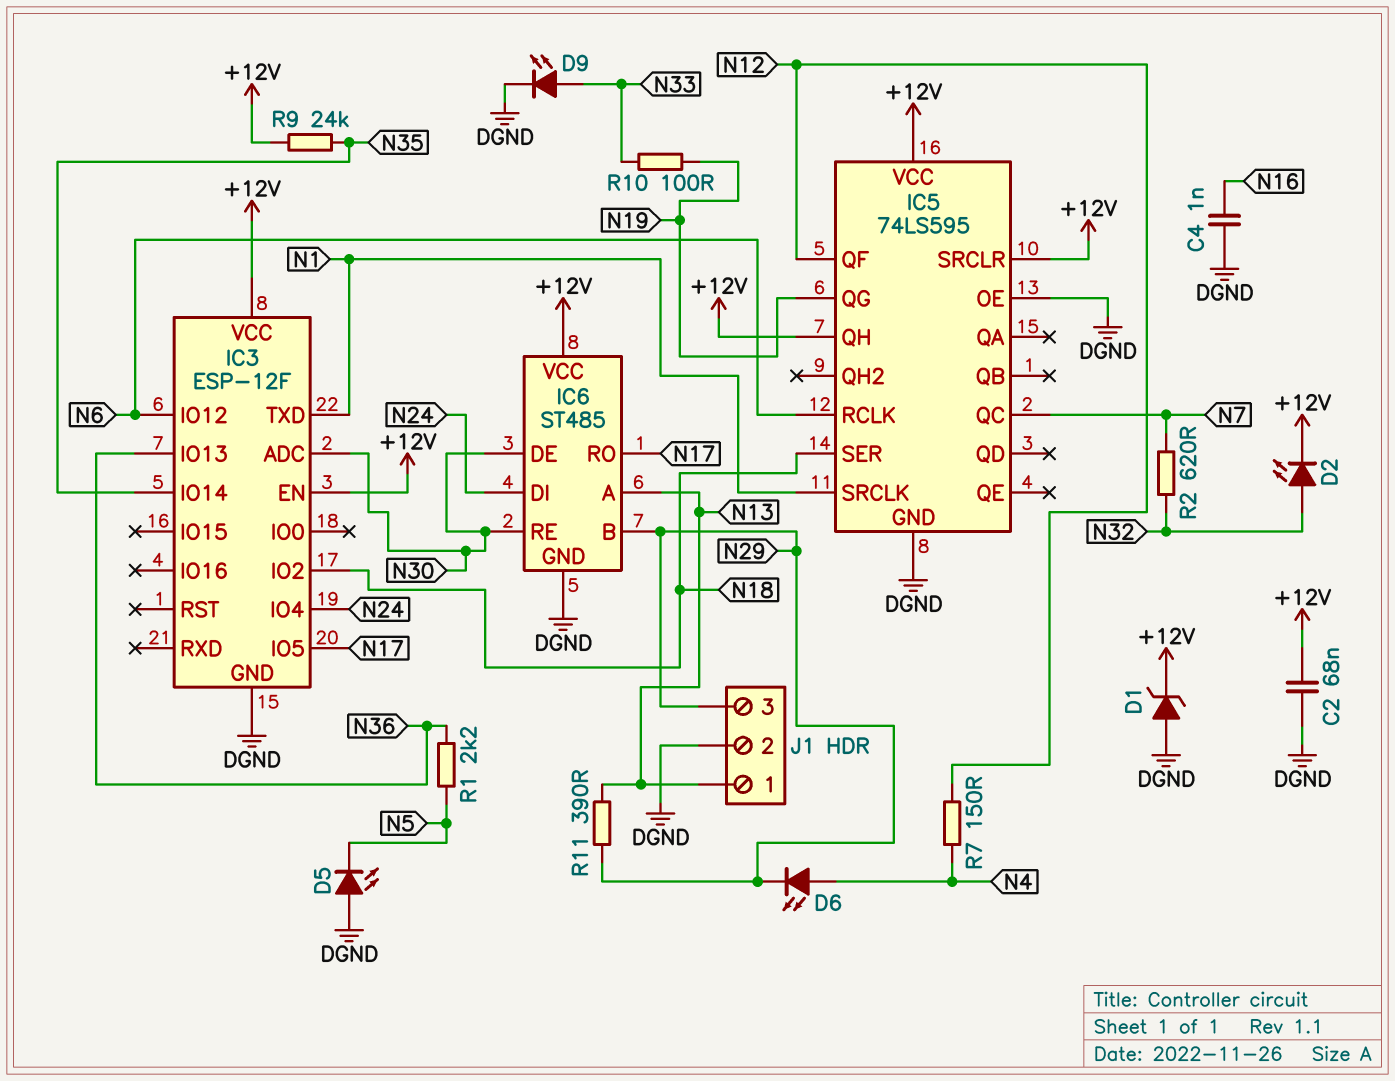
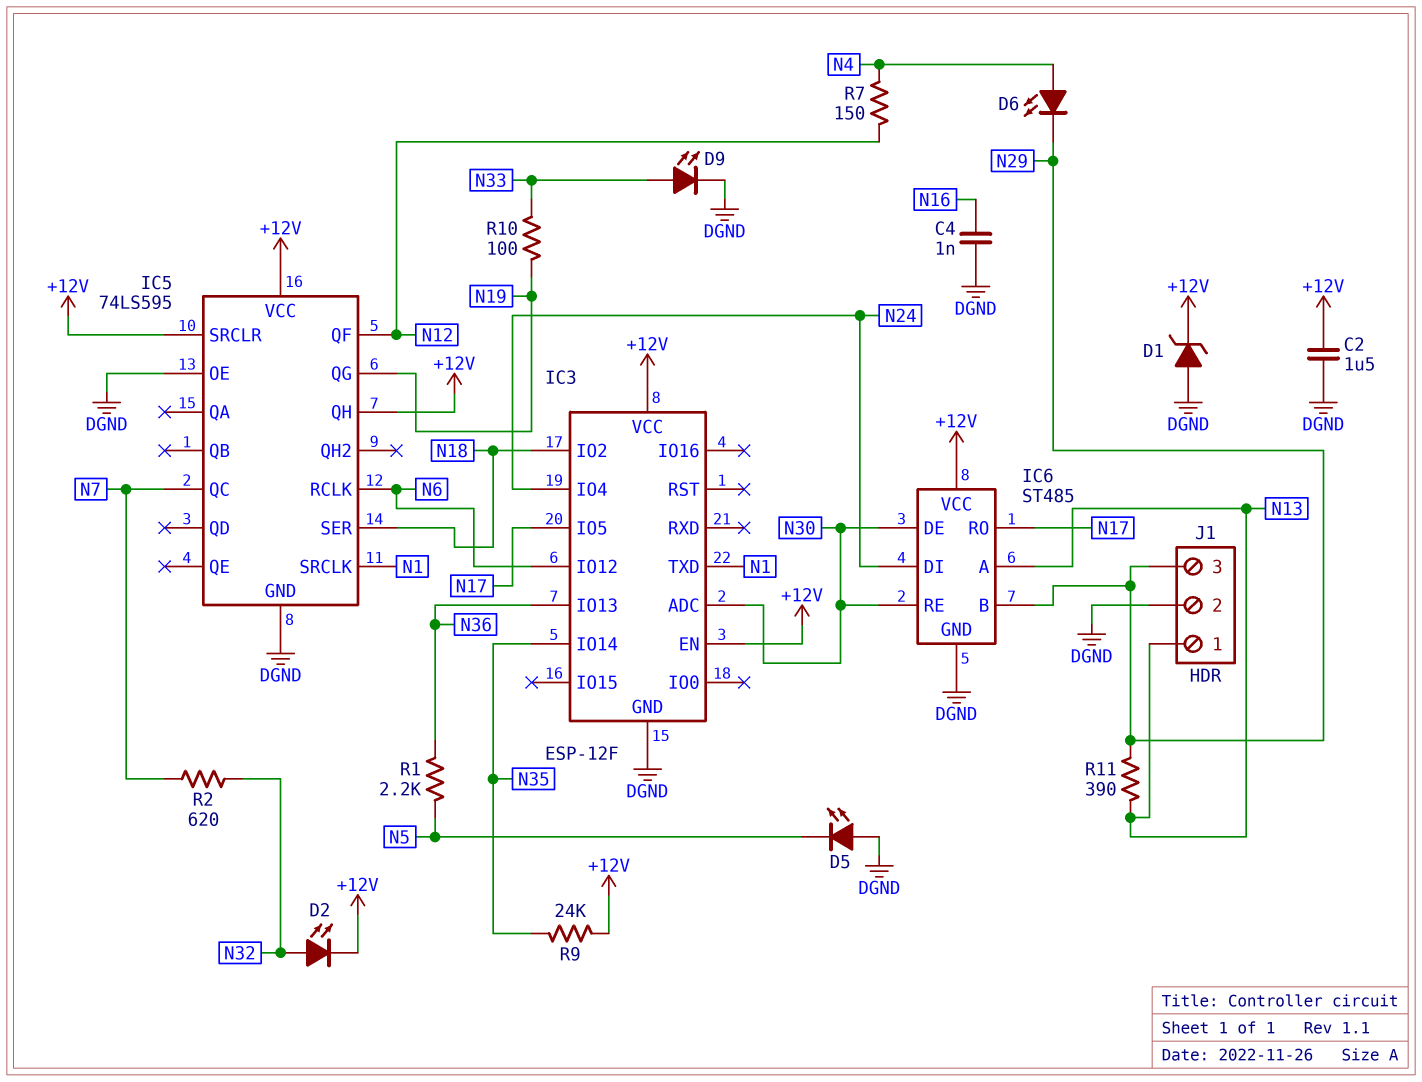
C2: 68nF (+12V, DGND) -> 1.5uF (+12V, DGND)

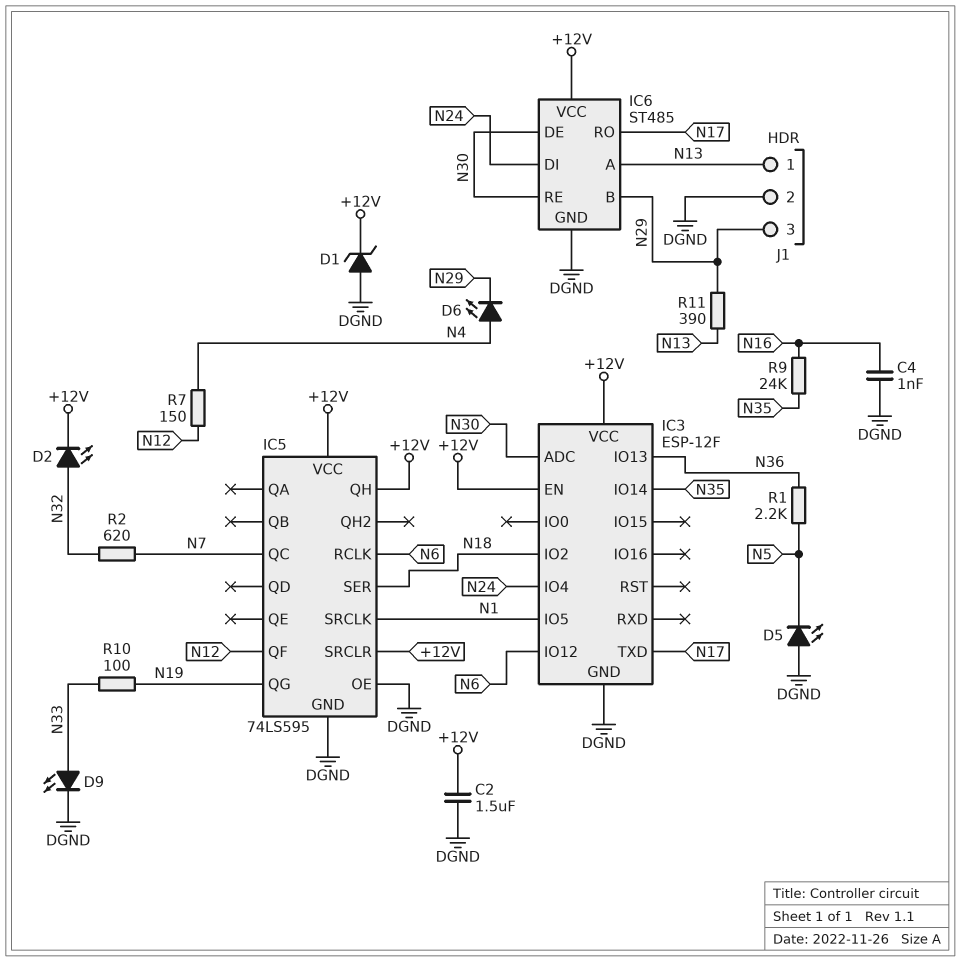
IC3 pin IO5: N17 -> N1
IC3 pin TXD: N1 -> N17
R9: 24k (+12V, N35) -> 24k (N16, N35)

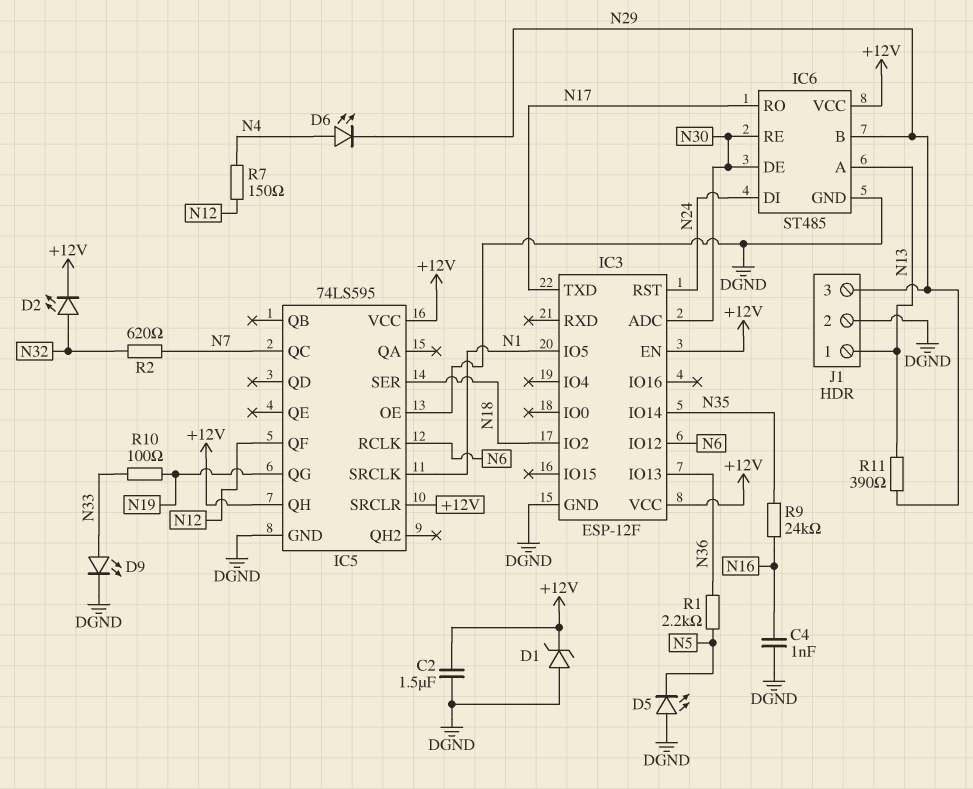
IC3 pin IO4: N24 -> none
IC3 pin RST: none -> N24

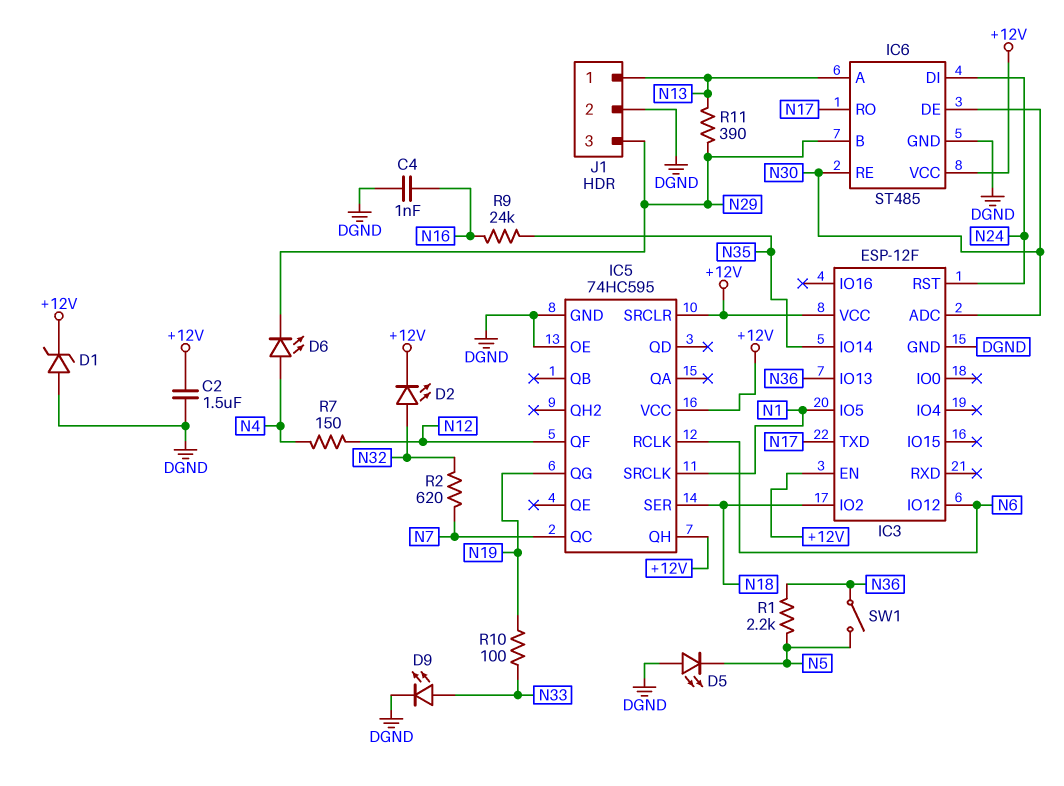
IC5: 74LS595 -> 74HC595
SW1: none -> switch (N5, N36)

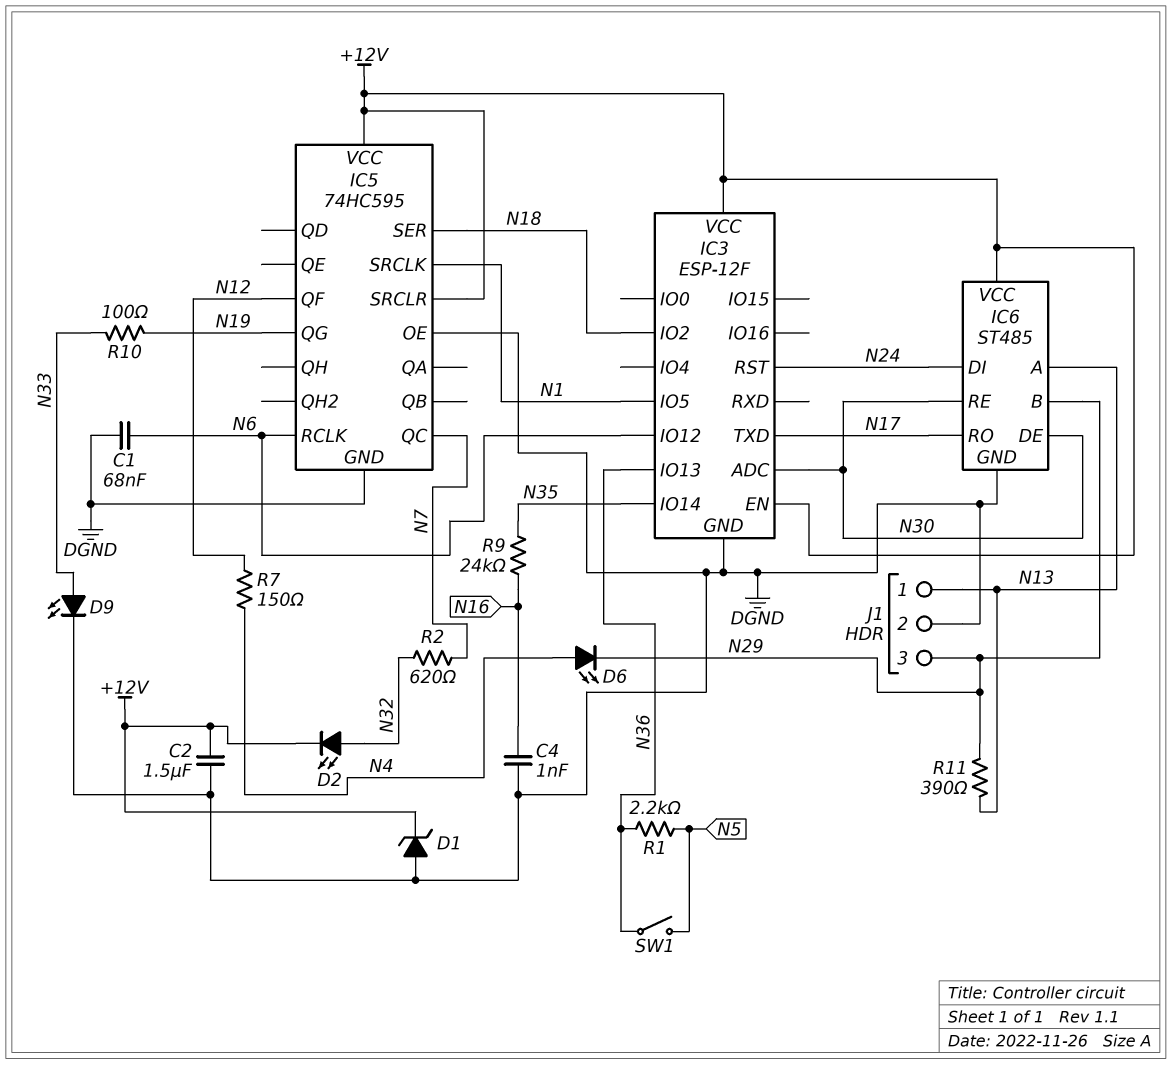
C1: none -> 68nF (DGND, N6)
D5: LED (A DGND, K N5) -> none
IC5 pin QH: +12V -> none

